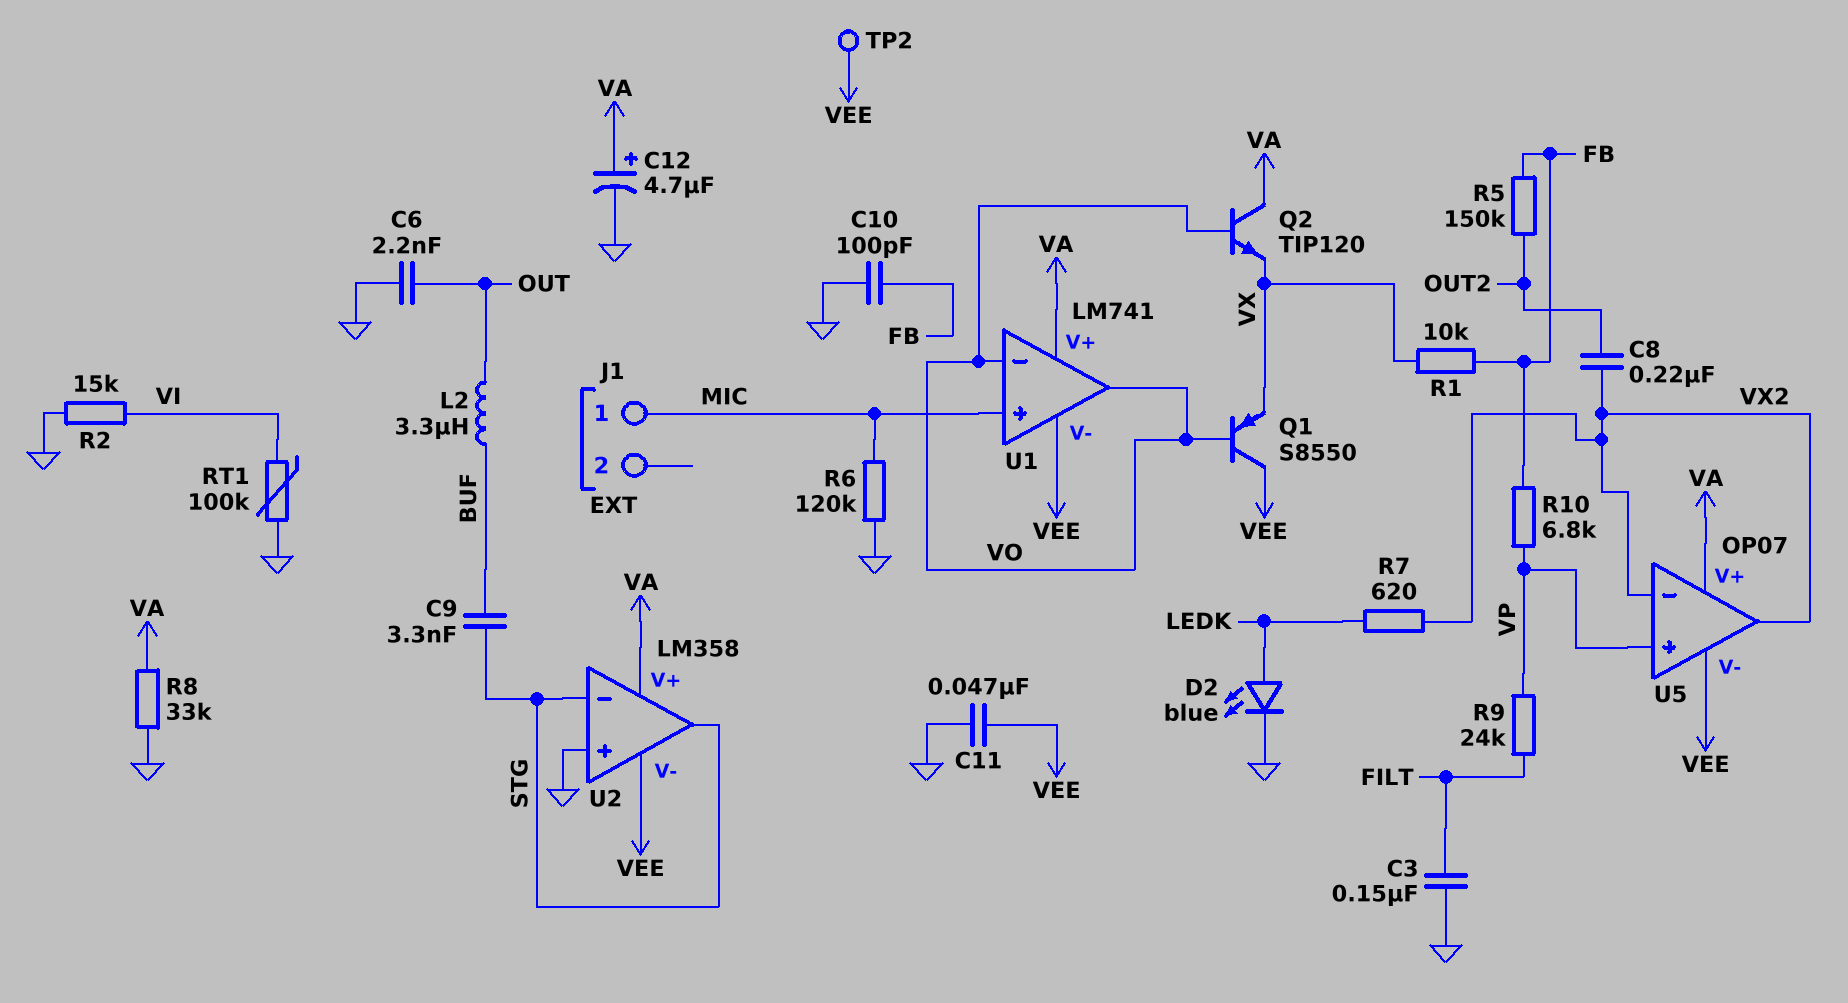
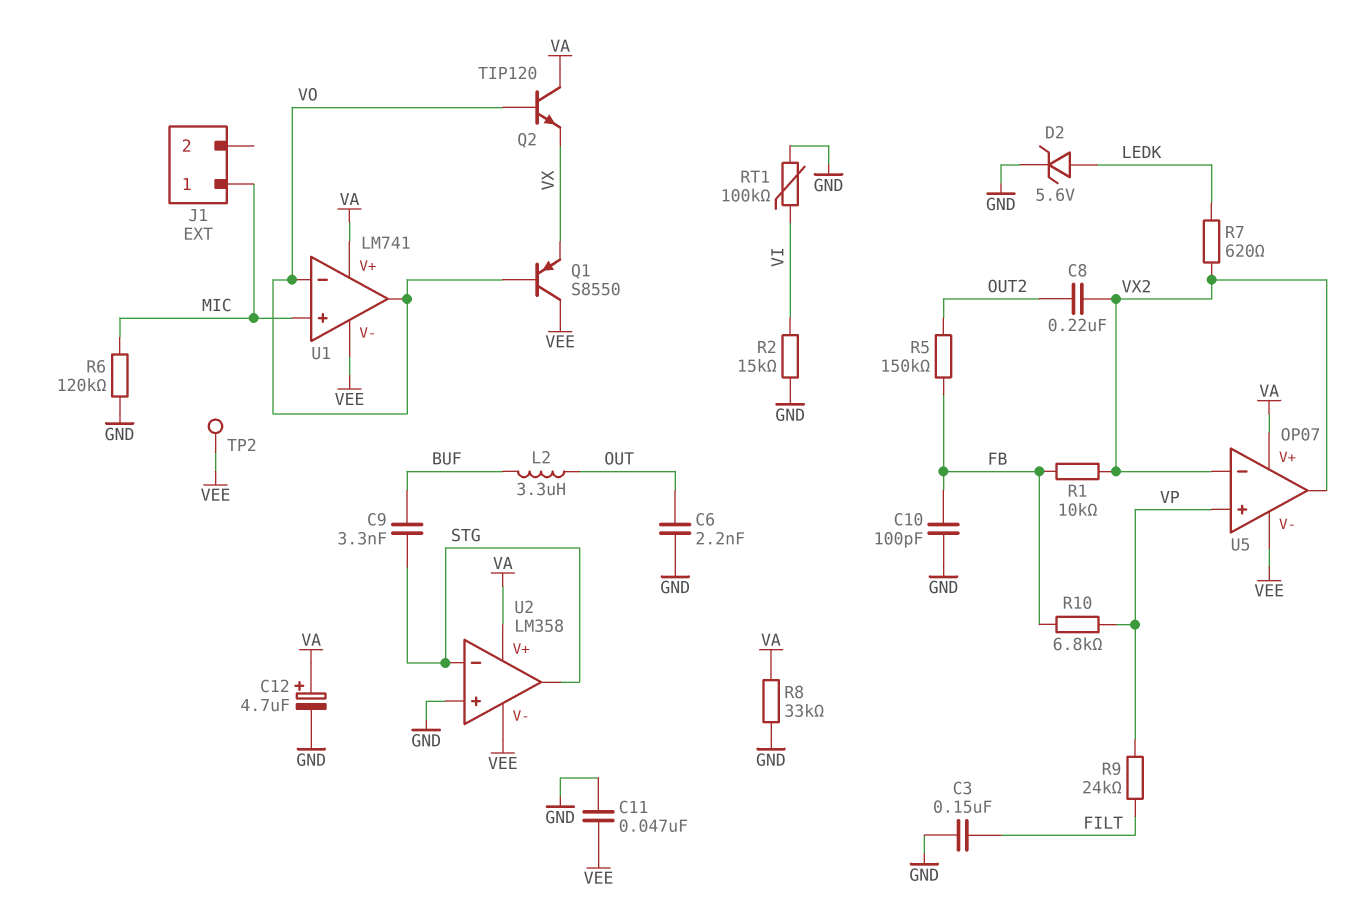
D2: LED blue (A LEDK, K GND) -> zener 5.6V (A LEDK, K GND)
R1: 10k (FB, VX) -> 10k (FB, VX2)

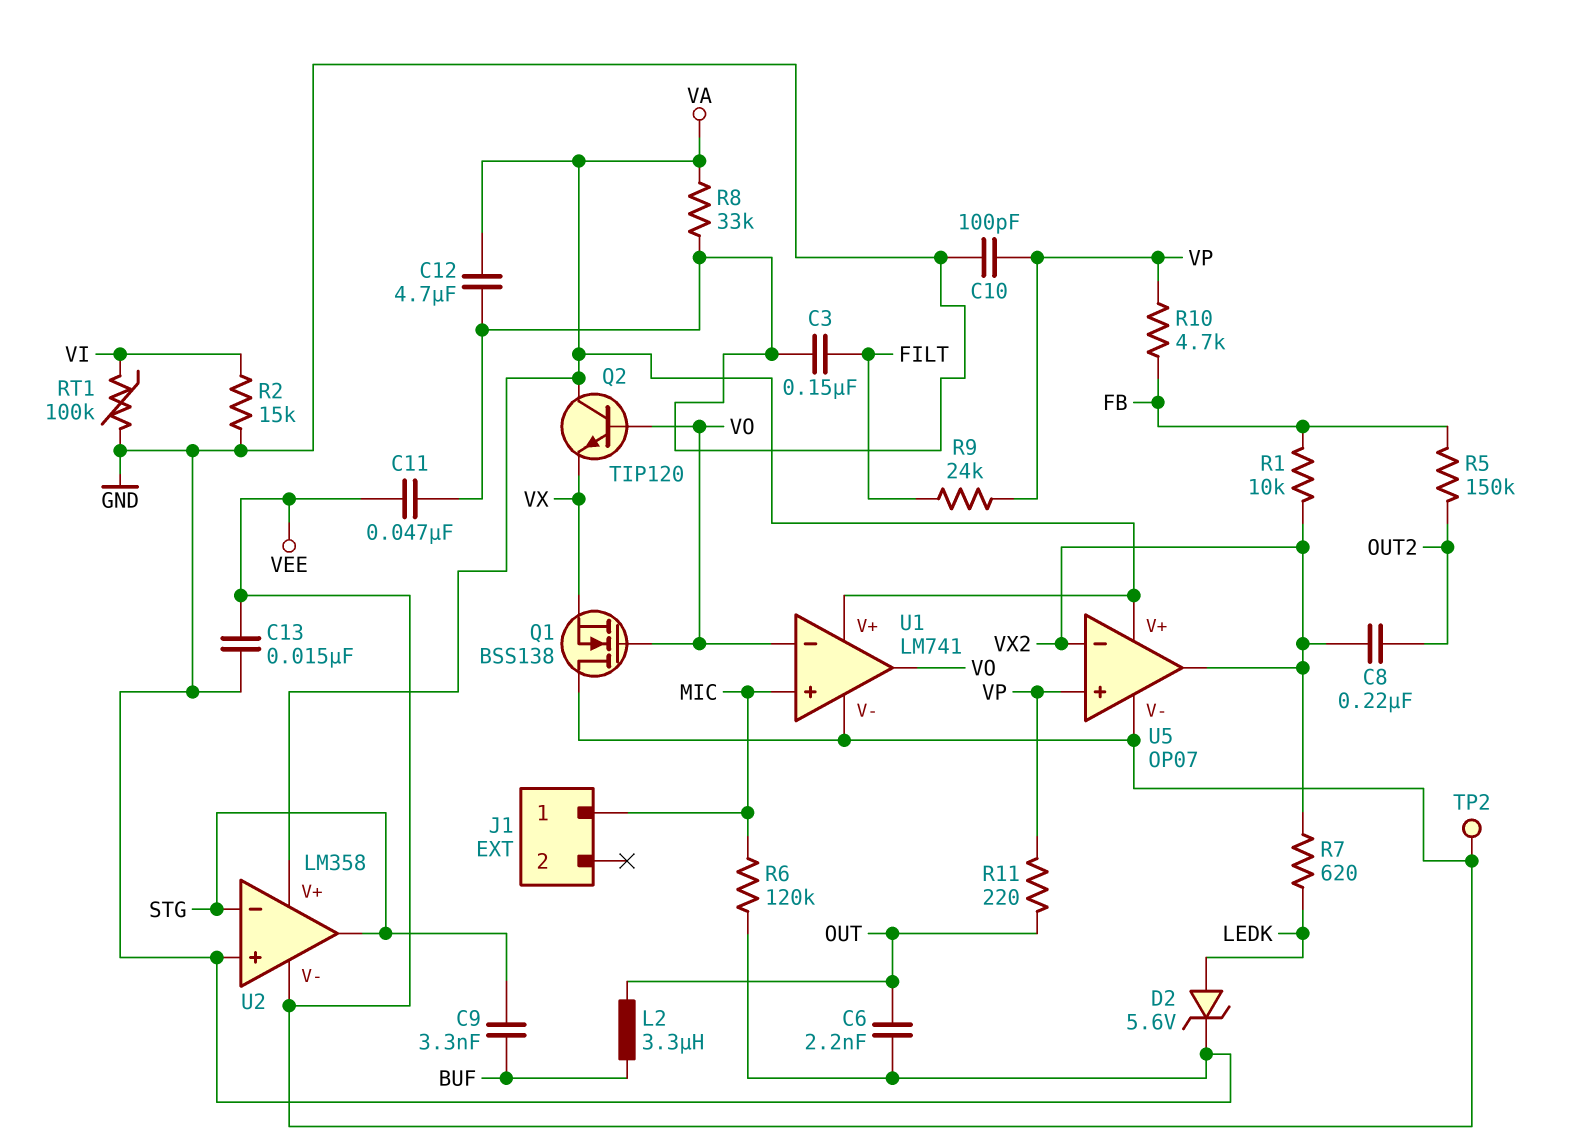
C10: 100pF (FB, GND) -> 100pF (GND, VP)
C12: 4.7uF (plus VA, minus GND) -> 4.7uF (GND, VA)
C13: none -> 15nF (GND, VEE)
Q1: PNP S8550 (B VO, C VEE, E VX) -> NMOS BSS138 (G VO, D VEE, S VX)
R10: 6.8k (FB, VP) -> 4.7k (FB, VP)
R11: none -> 220 (OUT, VP)

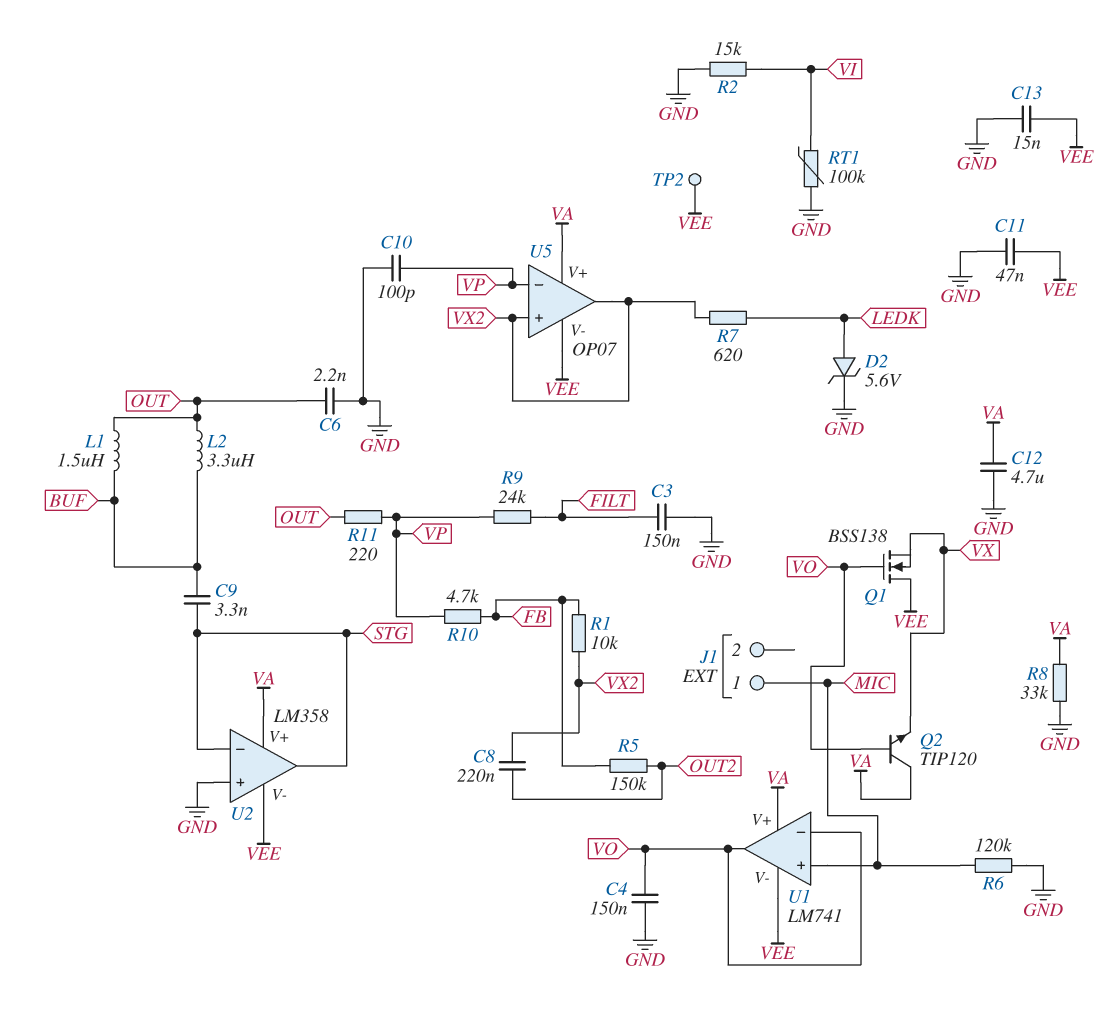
C4: none -> 150nF (GND, VO)
L1: none -> 1.5uH (BUF, OUT)
U5 pin in+: VP -> VX2
U5 pin in-: VX2 -> VP

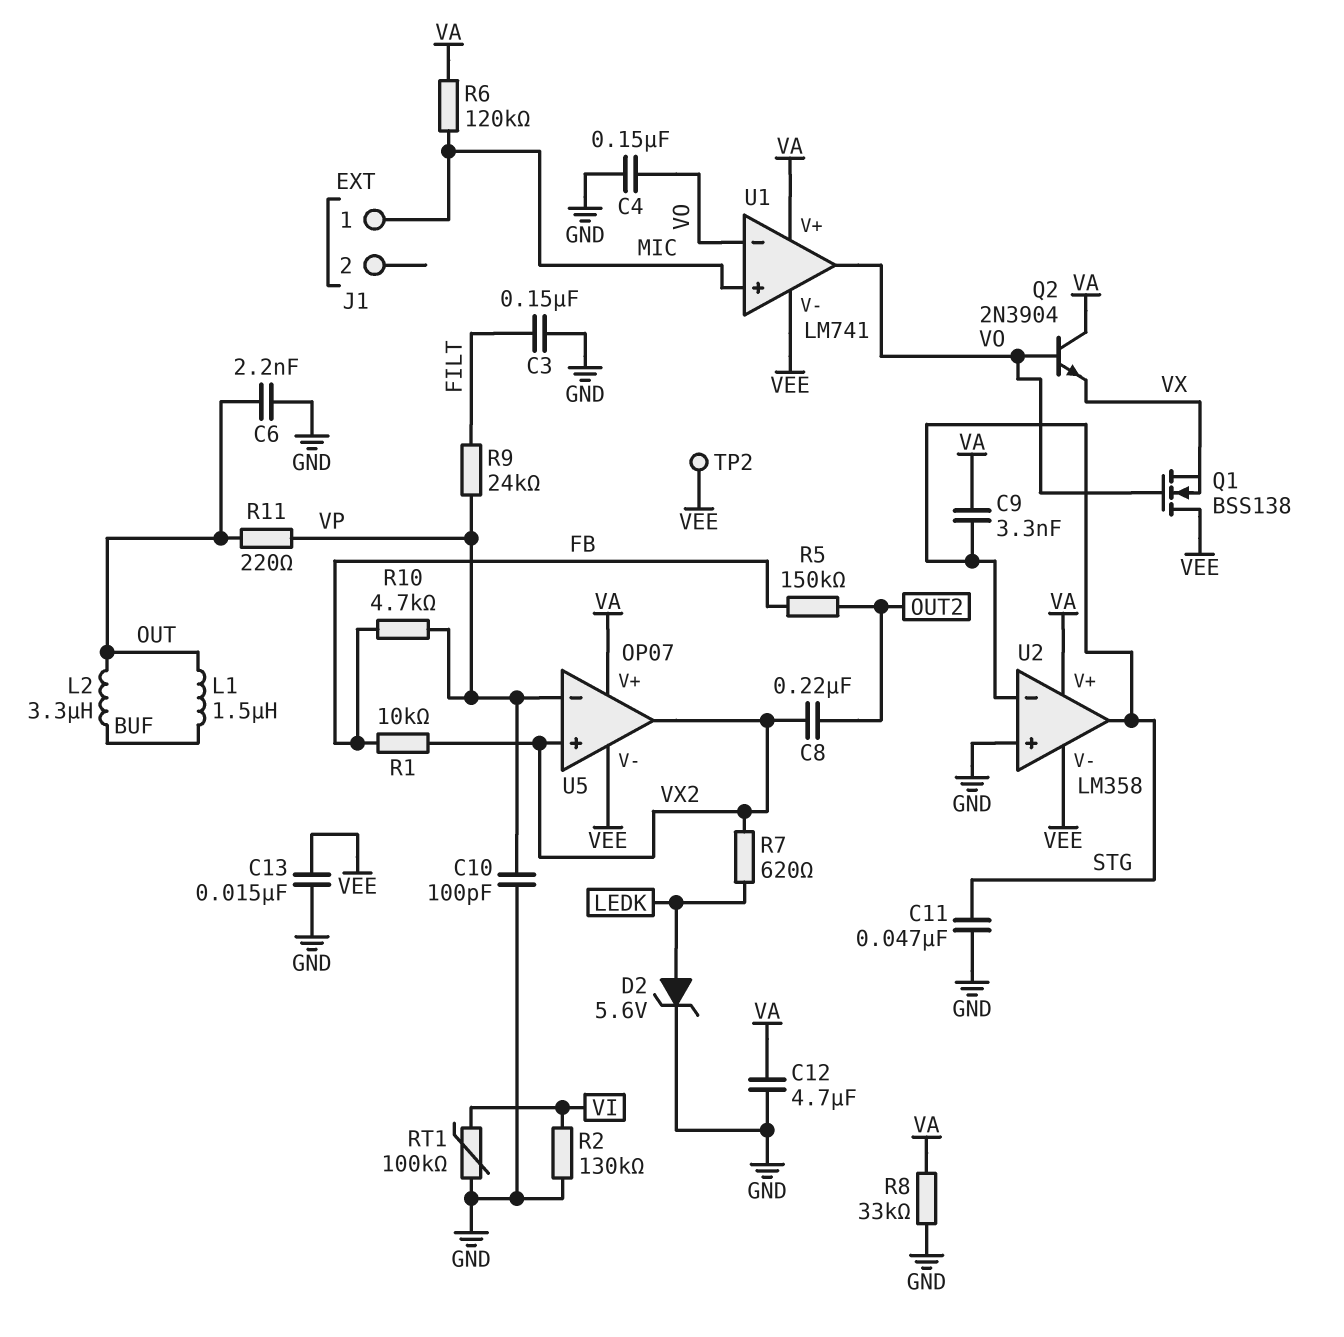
C9: 3.3nF (BUF, STG) -> 3.3nF (STG, VA)
C11: 47nF (GND, VEE) -> 47nF (GND, STG)
Q2: NPN TIP120 (B VO, C VA, E VX) -> NPN 2N3904 (B VO, C VA, E VX)
R2: 15k (GND, VI) -> 130k (GND, VI)
R6: 120k (GND, MIC) -> 120k (MIC, VA)

